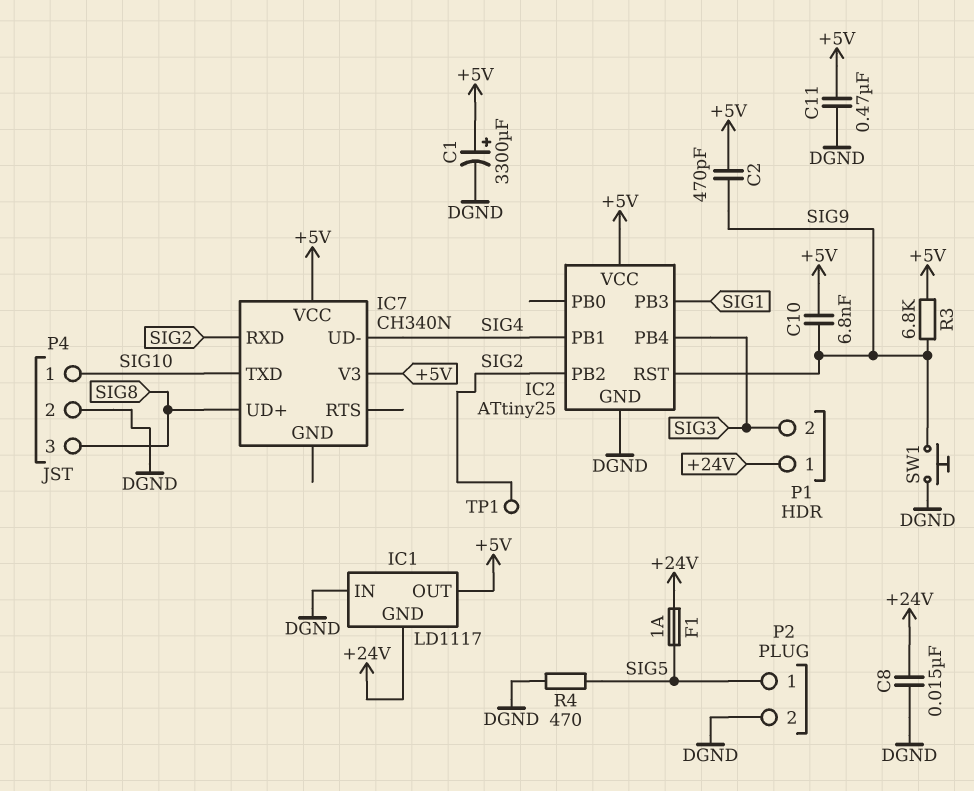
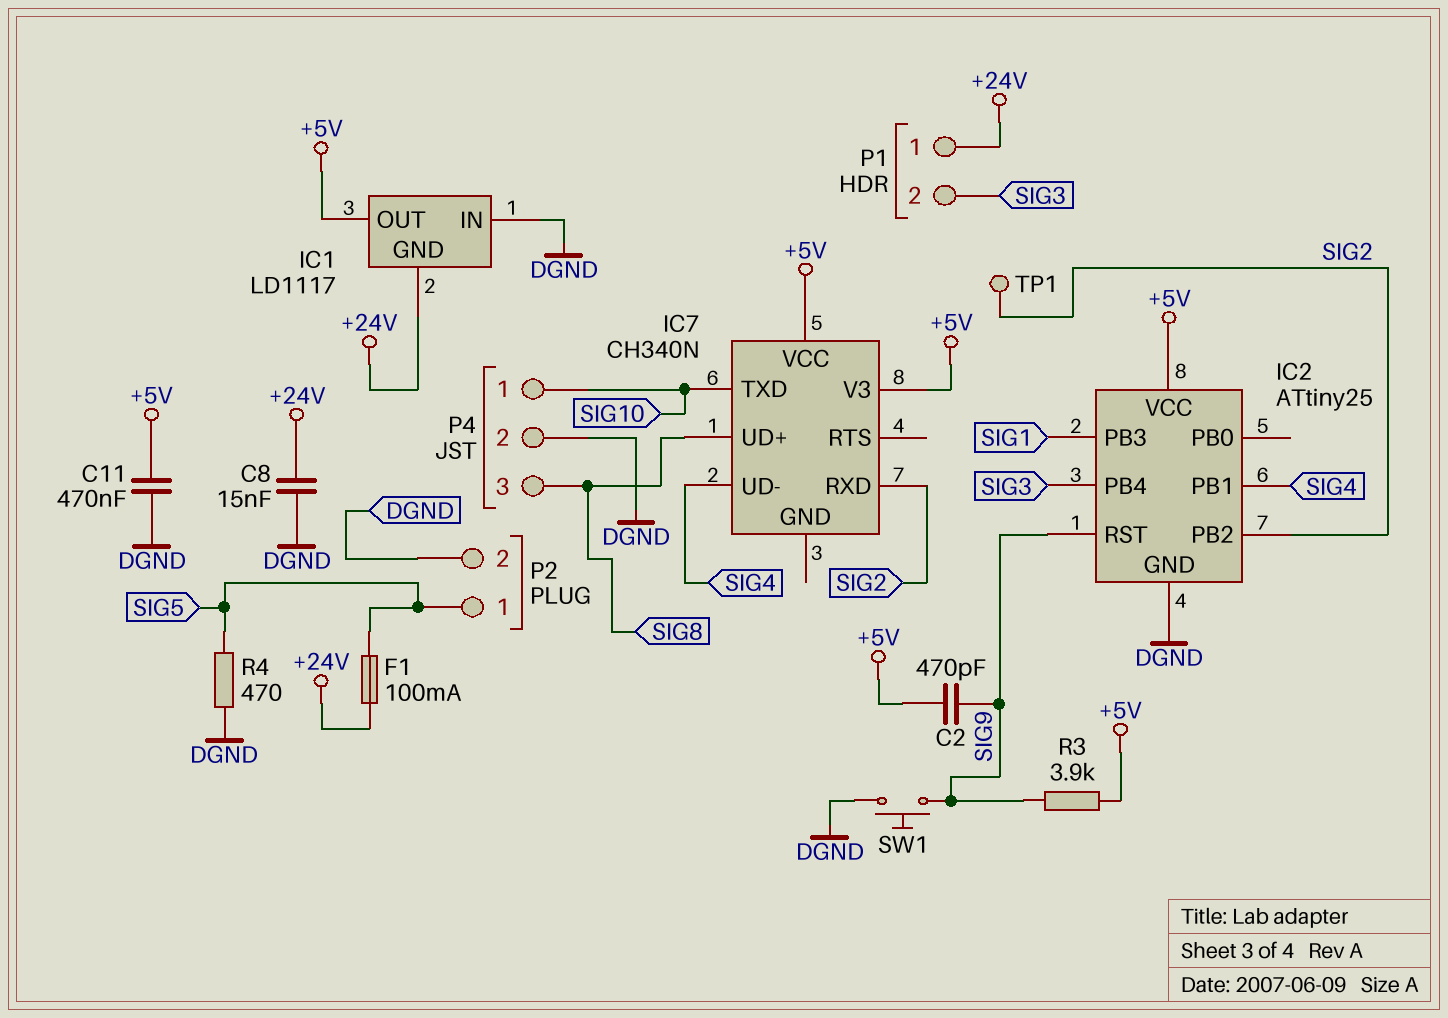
C1: 3300uF (plus +5V, minus DGND) -> none
C10: 6.8nF (+5V, SIG9) -> none
F1: 1A (+24V, SIG5) -> 100mA (+24V, SIG5)
R3: 6.8k (+5V, SIG9) -> 3.9k (+5V, SIG9)

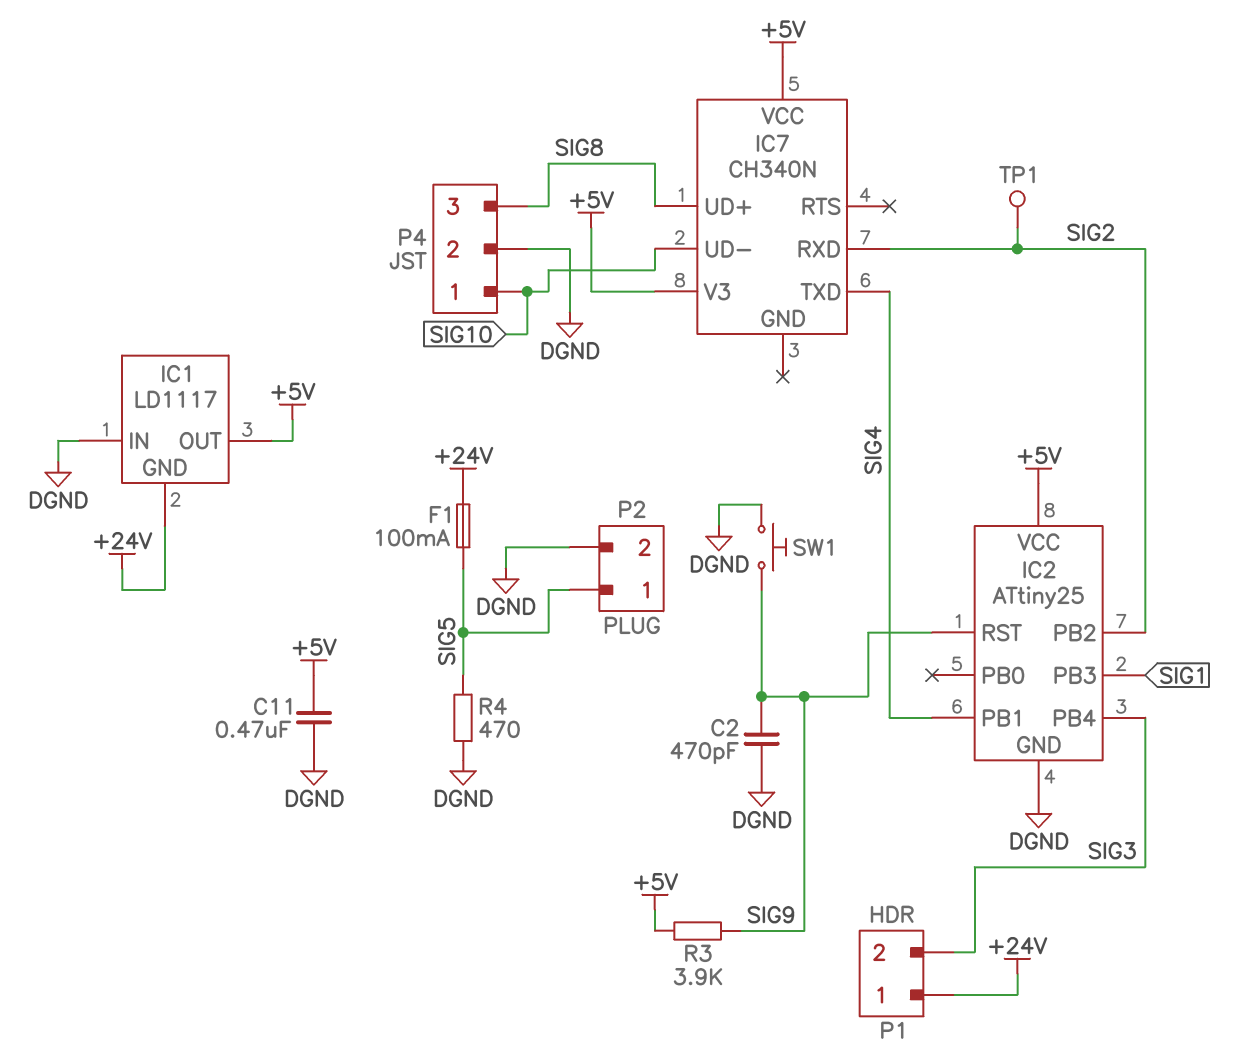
C2: 470pF (+5V, SIG9) -> 470pF (DGND, SIG9)
C8: 15nF (+24V, DGND) -> none
IC7 pin TXD: SIG10 -> SIG4
IC7 pin UD-: SIG4 -> SIG10

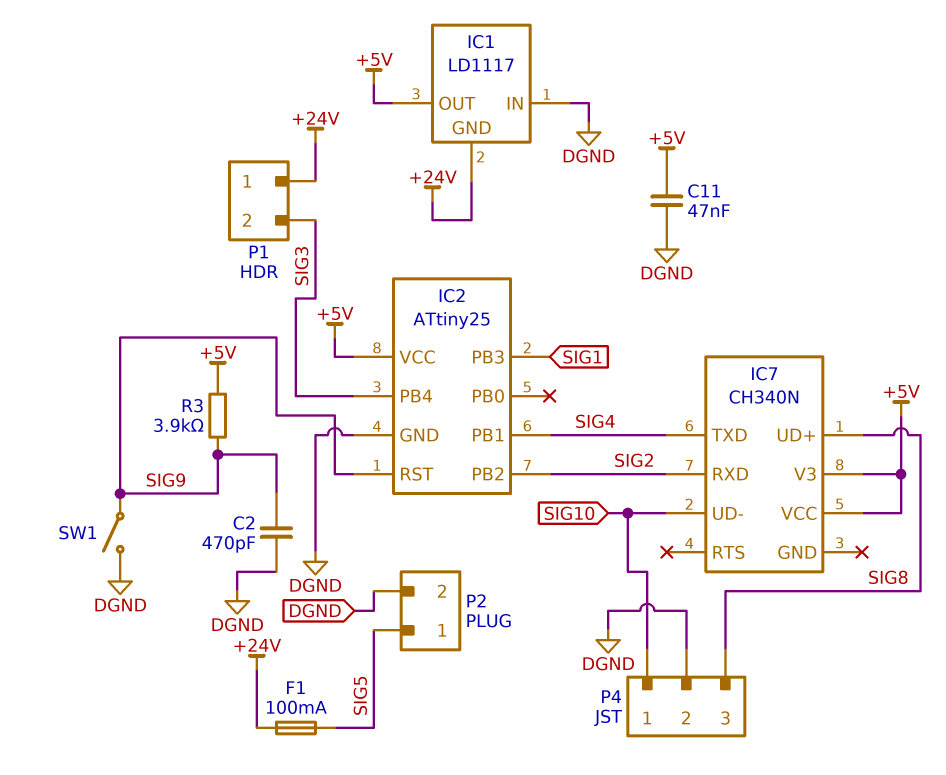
C11: 470nF (+5V, DGND) -> 47nF (+5V, DGND)
R4: 470 (DGND, SIG5) -> none
SW1: button (DGND, SIG9) -> switch (DGND, SIG9)
TP1: test point (SIG2) -> none

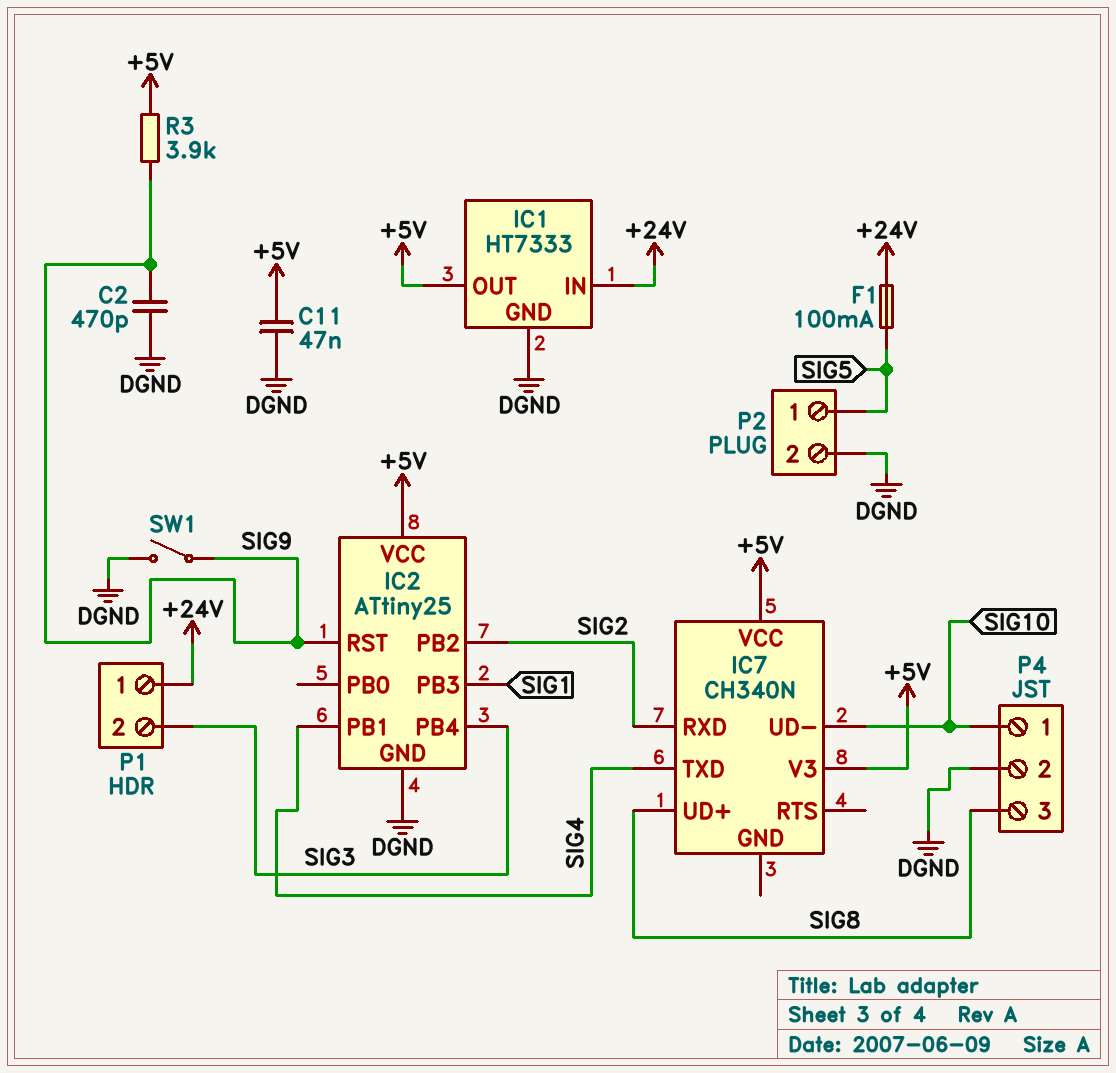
IC1: LD1117 -> HT7333
IC1 pin GND: +24V -> DGND
IC1 pin IN: DGND -> +24V

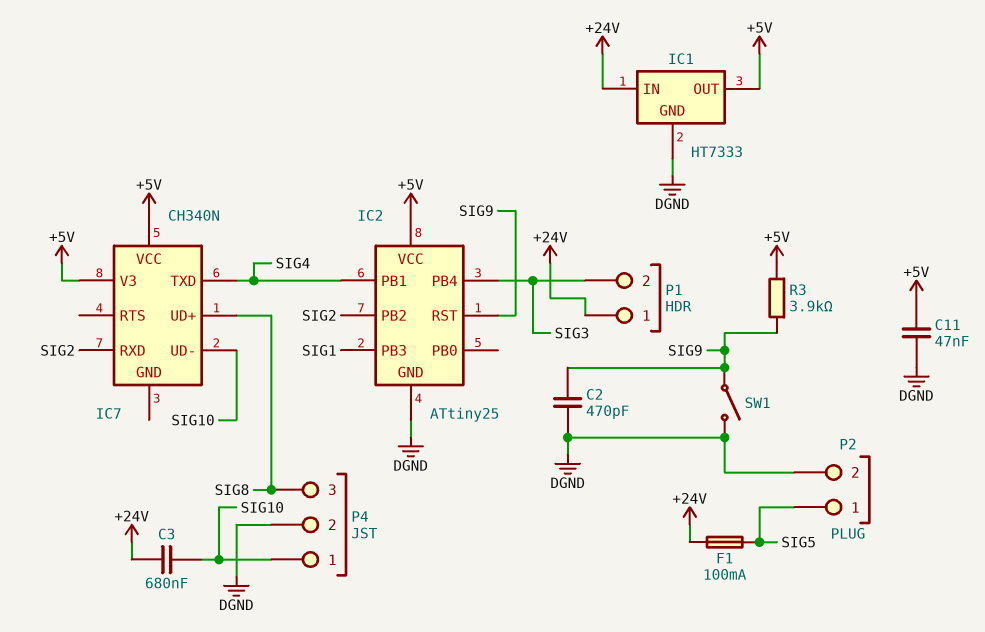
C3: none -> 680nF (+24V, SIG10)

